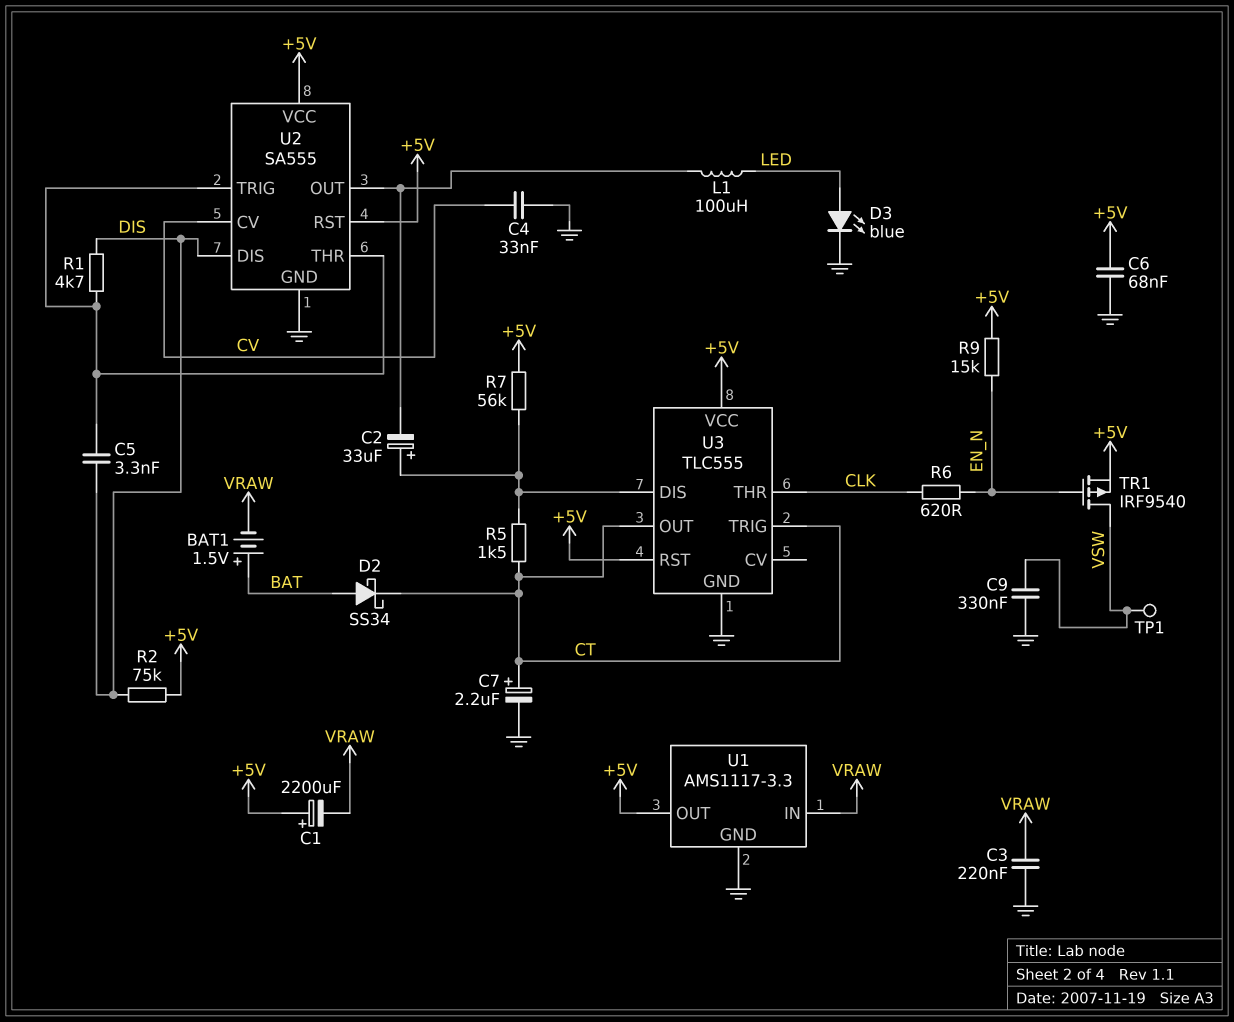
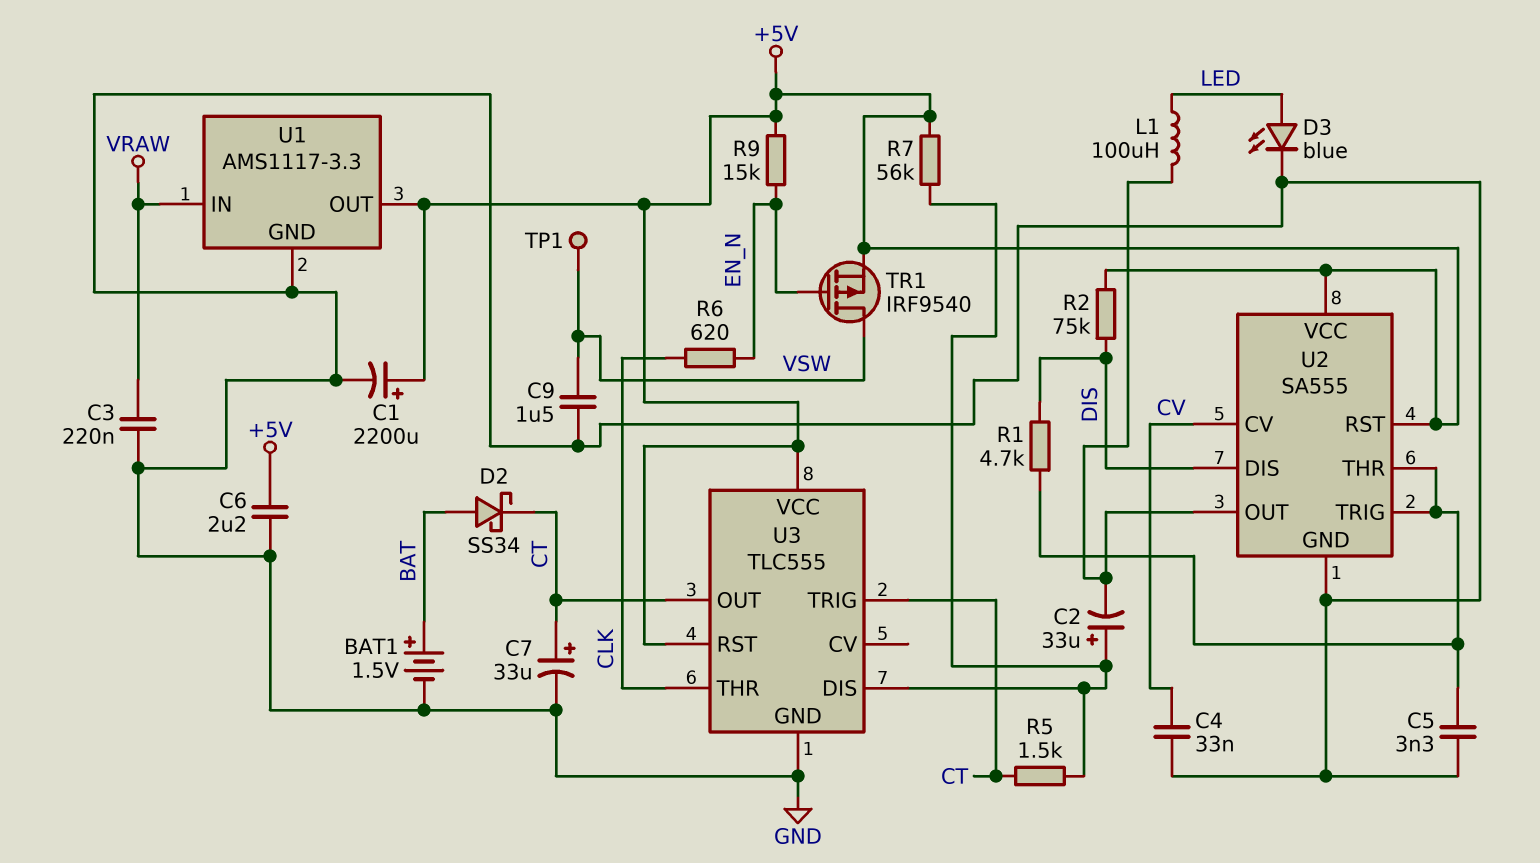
BAT1: 1.5V (plus BAT, minus VRAW) -> 1.5V (plus BAT, minus GND)
C1: 2200uF (plus +5V, minus VRAW) -> 2200uF (plus +5V, minus GND)
C5: 3.3nF (DIS, U2/THR) -> 3.3nF (GND, U2/THR)
C6: 68nF (+5V, GND) -> 2.2uF (+5V, GND)
C7: 2.2uF (plus CT, minus GND) -> 33uF (plus CT, minus GND)
C9: 330nF (GND, VSW) -> 1.5uF (GND, VSW)

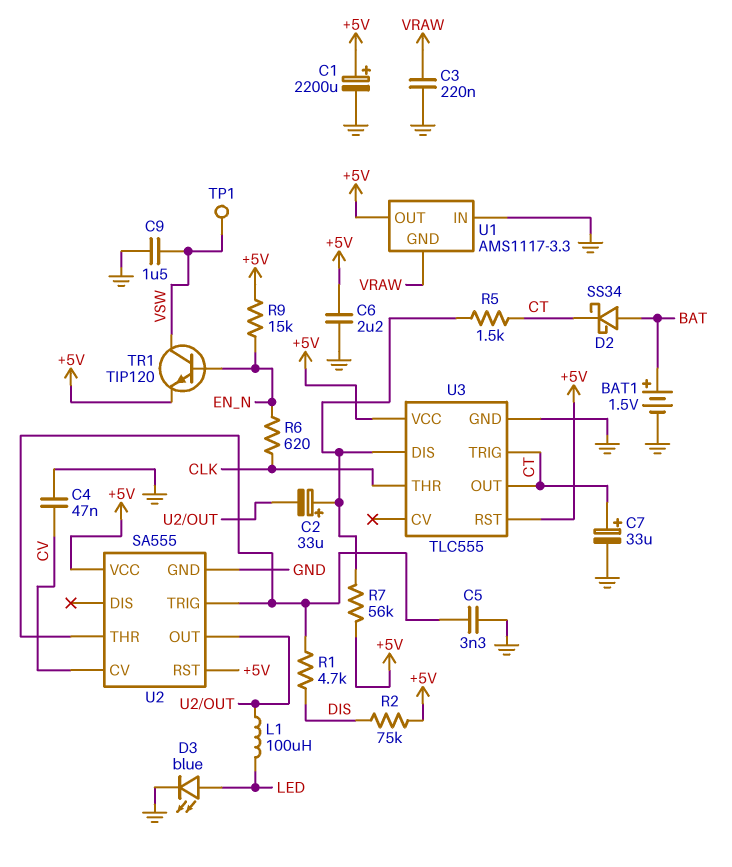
C4: 33nF (CV, GND) -> 47nF (CV, GND)
TR1: PMOS IRF9540 (G EN_N, D VSW, S +5V) -> NPN TIP120 (B EN_N, C VSW, E +5V)
U1 pin GND: GND -> VRAW
U1 pin IN: VRAW -> GND
U2 pin DIS: DIS -> none

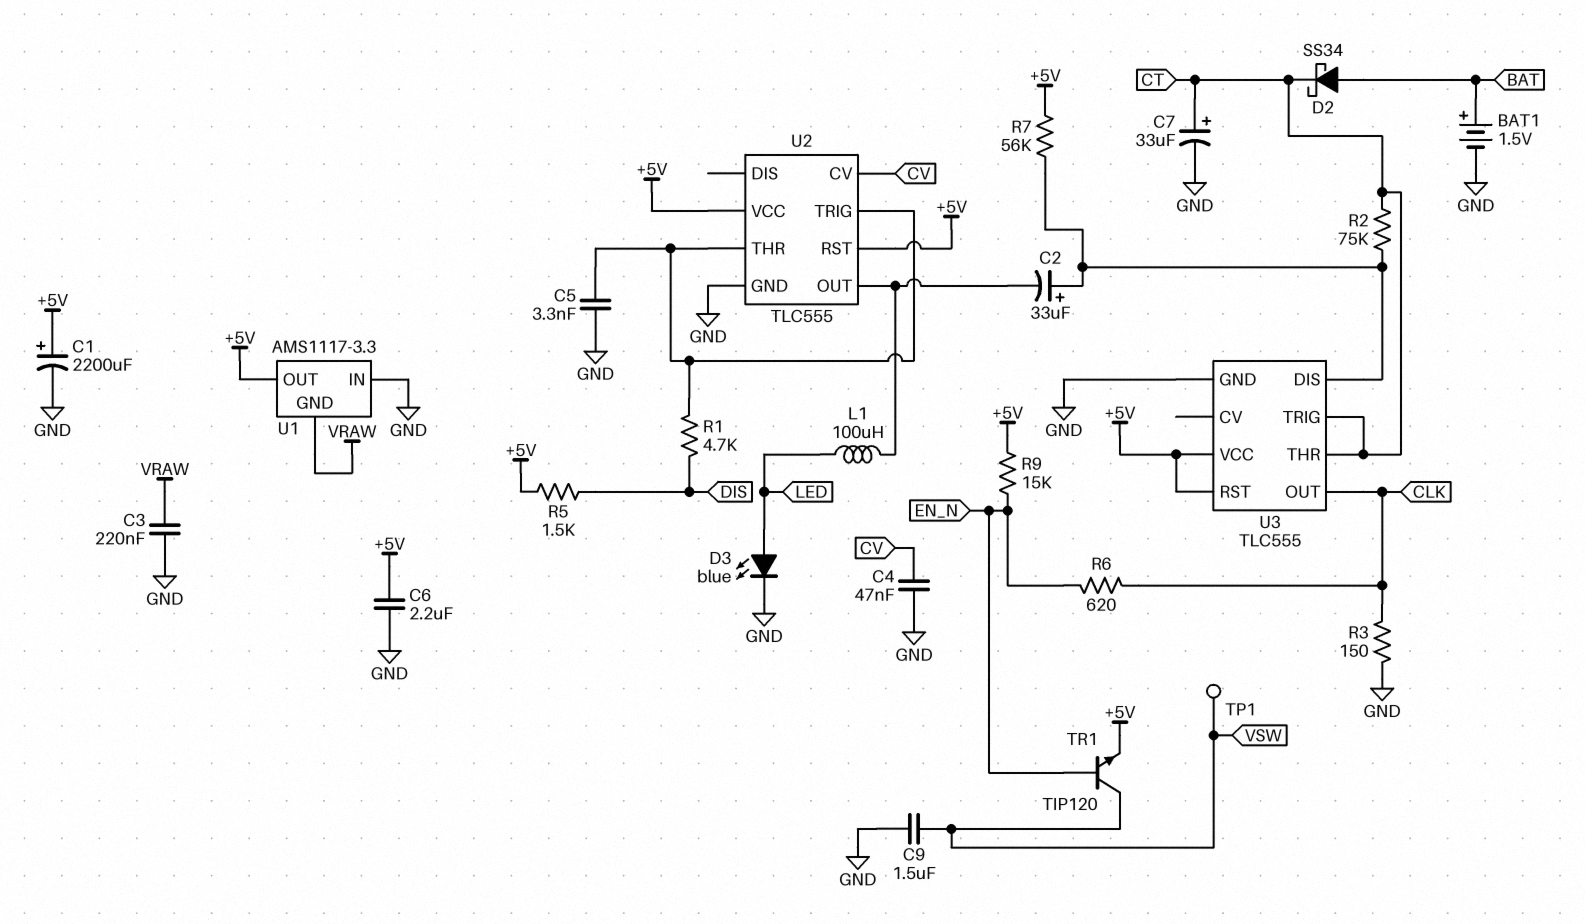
R2: 75k (+5V, DIS) -> 75k (CT, U3/DIS)
R3: none -> 150 (CLK, GND)
R5: 1.5k (CT, U3/DIS) -> 1.5k (+5V, DIS)
U2: SA555 -> TLC555
U3 pin OUT: CT -> CLK
U3 pin THR: CLK -> CT

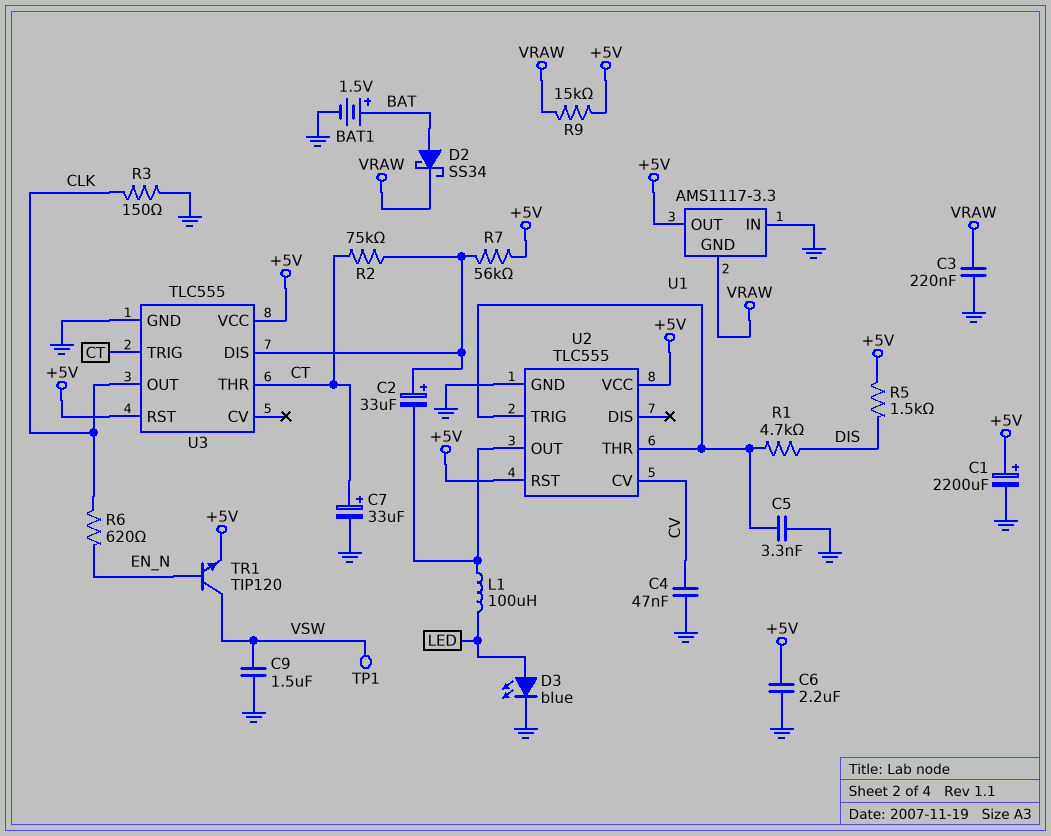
D2: schottky SS34 (A BAT, K CT) -> schottky SS34 (A BAT, K VRAW)
R9: 15k (+5V, EN_N) -> 15k (+5V, VRAW)

